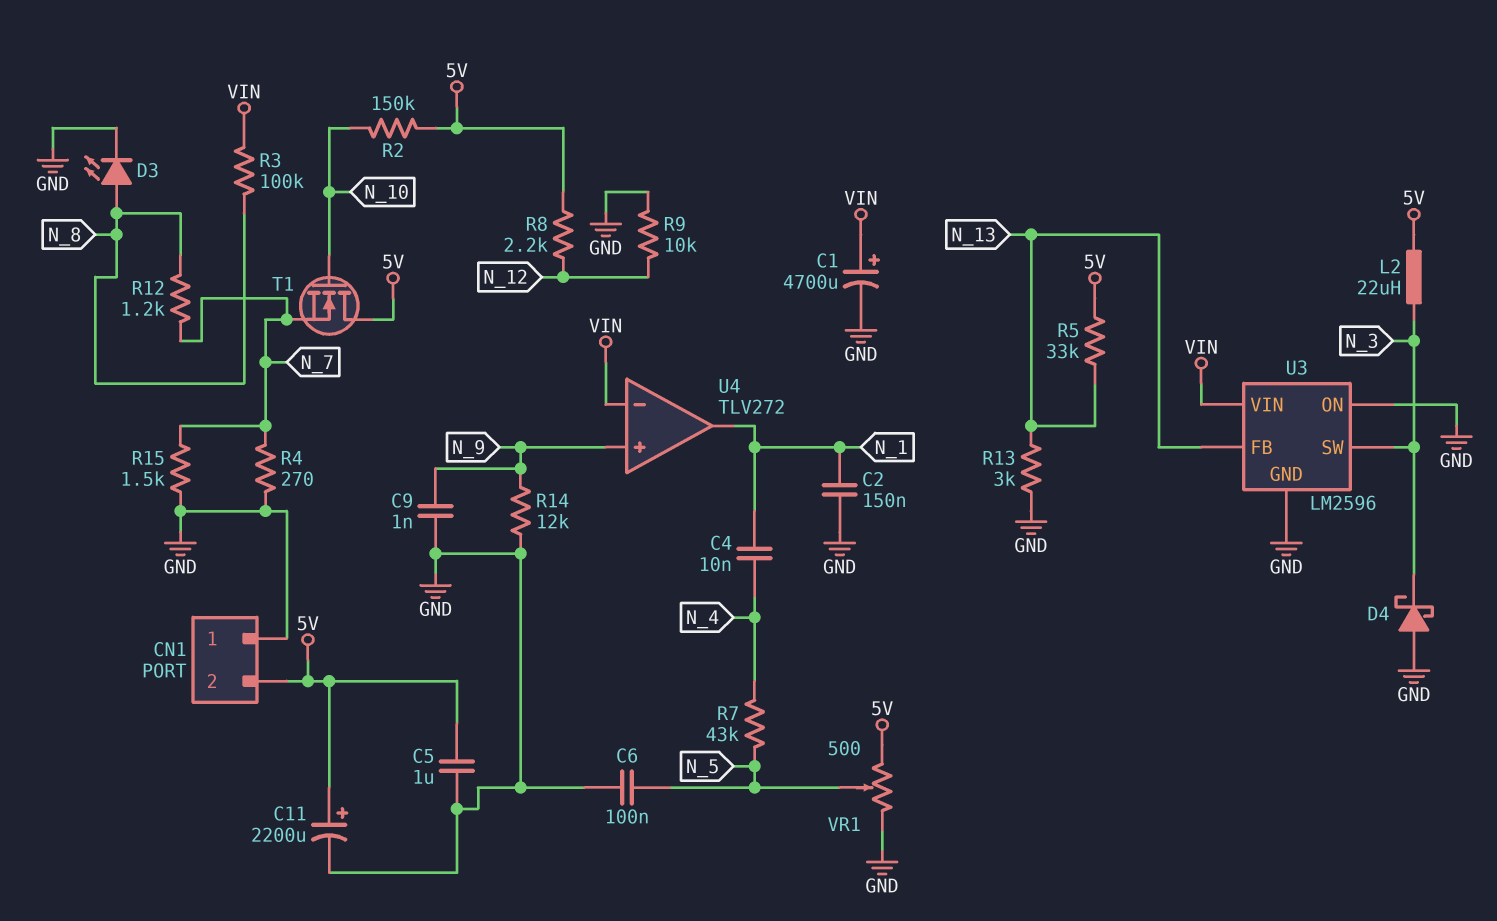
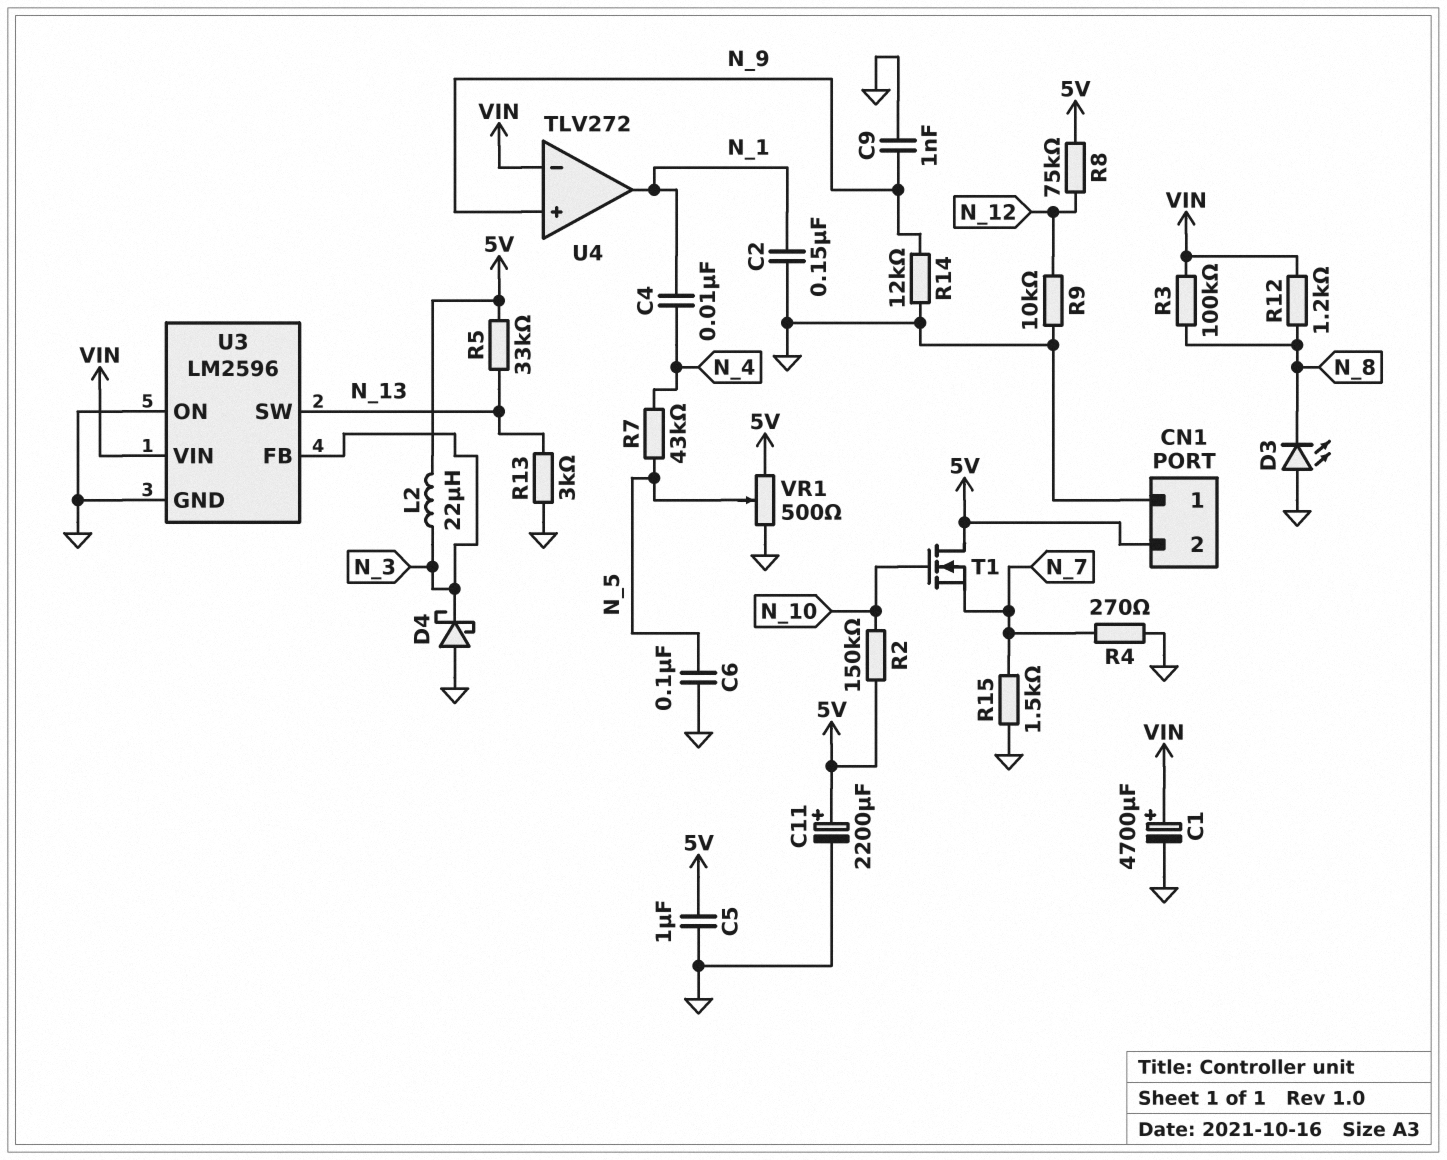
D3: LED (A N_8, K GND) -> LED (A GND, K N_8)
R8: 2.2k (5V, N_12) -> 75k (5V, N_12)
R12: 1.2k (N_7, N_8) -> 1.2k (N_8, VIN)
U3 pin FB: N_13 -> N_3
U3 pin SW: N_3 -> N_13

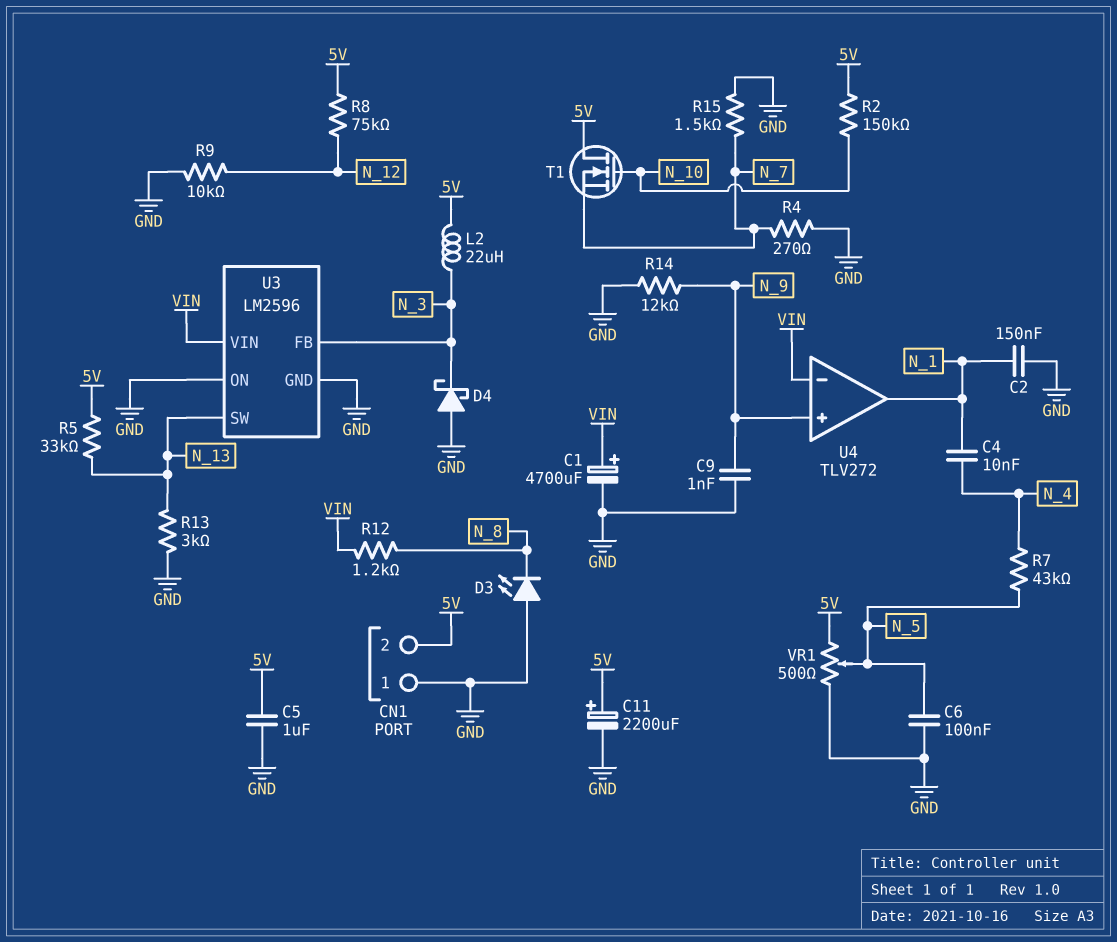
R3: 100k (N_8, VIN) -> none

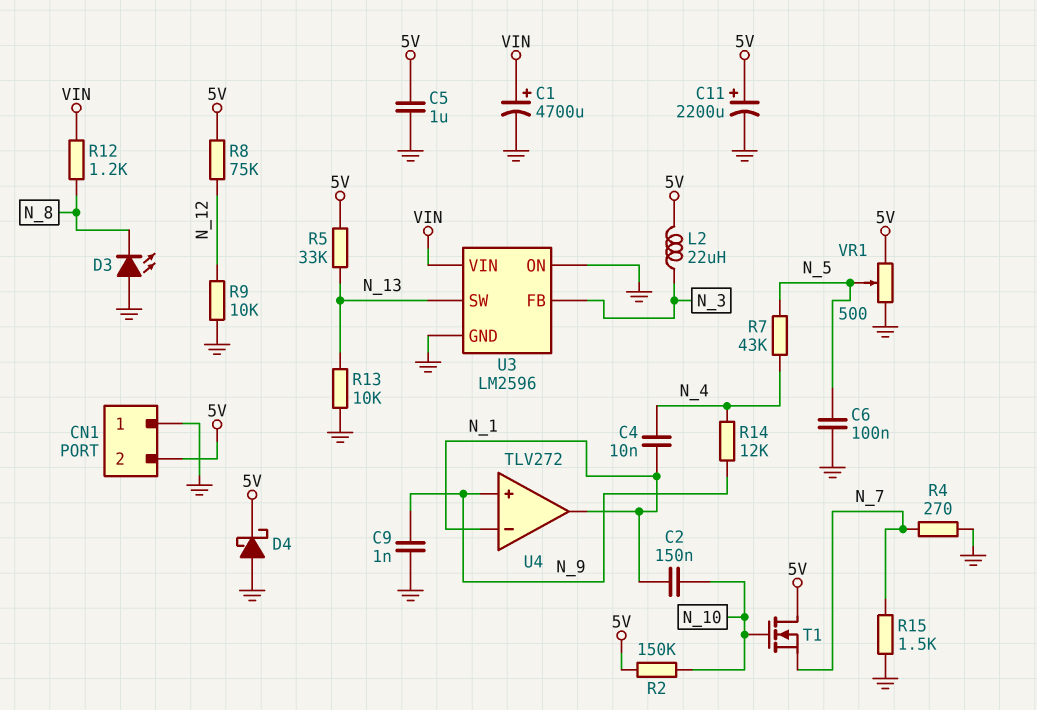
C2: 150nF (GND, N_1) -> 150nF (N_1, N_10)
D4: schottky (A GND, K N_3) -> schottky (A GND, K 5V)
R13: 3k (GND, N_13) -> 10k (GND, N_13)
R14: 12k (GND, N_9) -> 12k (N_4, N_9)
U4 pin in-: VIN -> N_1

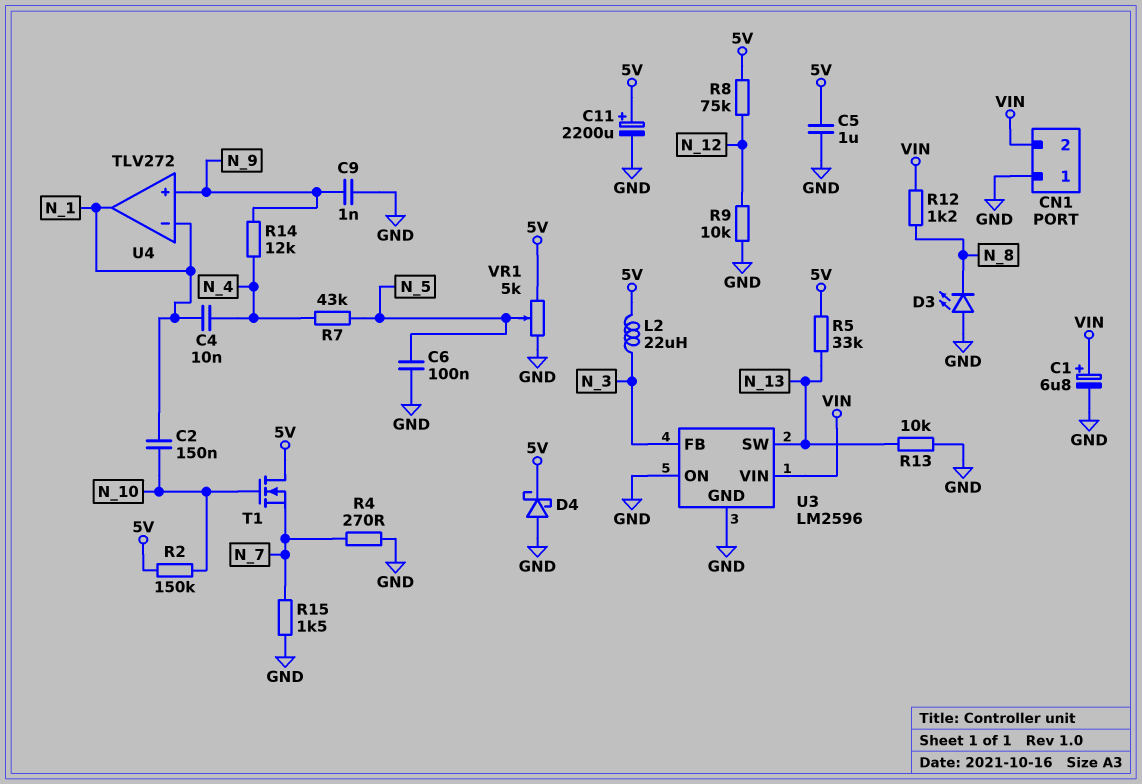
C1: 4700uF (plus VIN, minus GND) -> 6.8uF (plus VIN, minus GND)
CN1 pin 2: 5V -> VIN
VR1: 500 (5V, GND, wiper N_5) -> 5k (5V, GND, wiper N_5)

